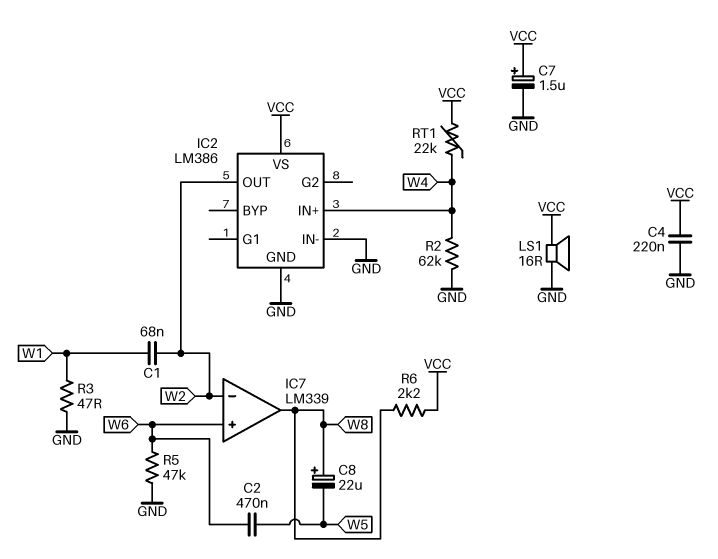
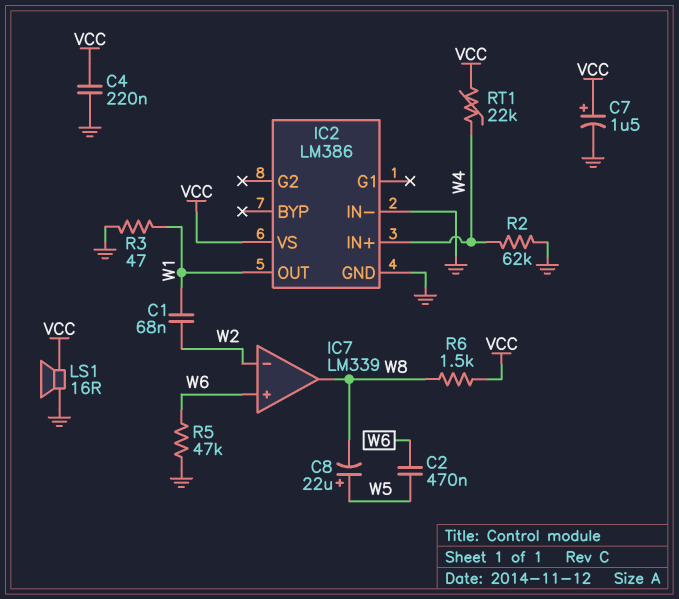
C8: 22uF (plus W8, minus W5) -> 22uF (plus W5, minus W8)
IC2 pin OUT: W2 -> W1
R6: 2.2k (VCC, W8) -> 1.5k (VCC, W8)

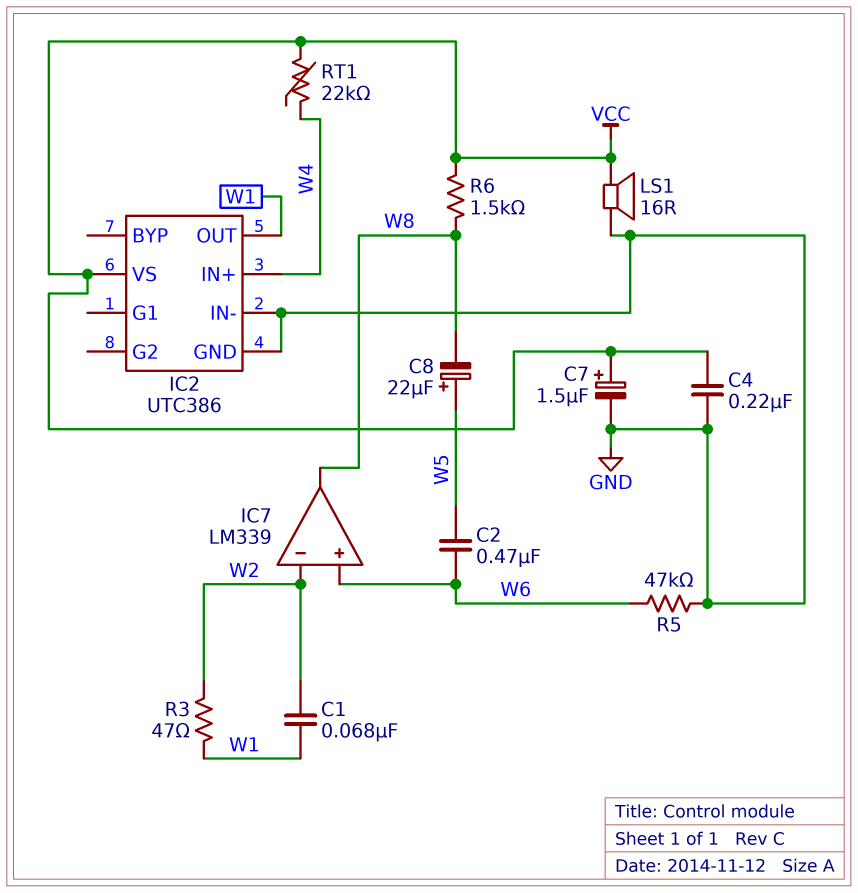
IC2: LM386 -> UTC386
R2: 62k (GND, W4) -> none
R3: 47 (GND, W1) -> 47 (W1, W2)

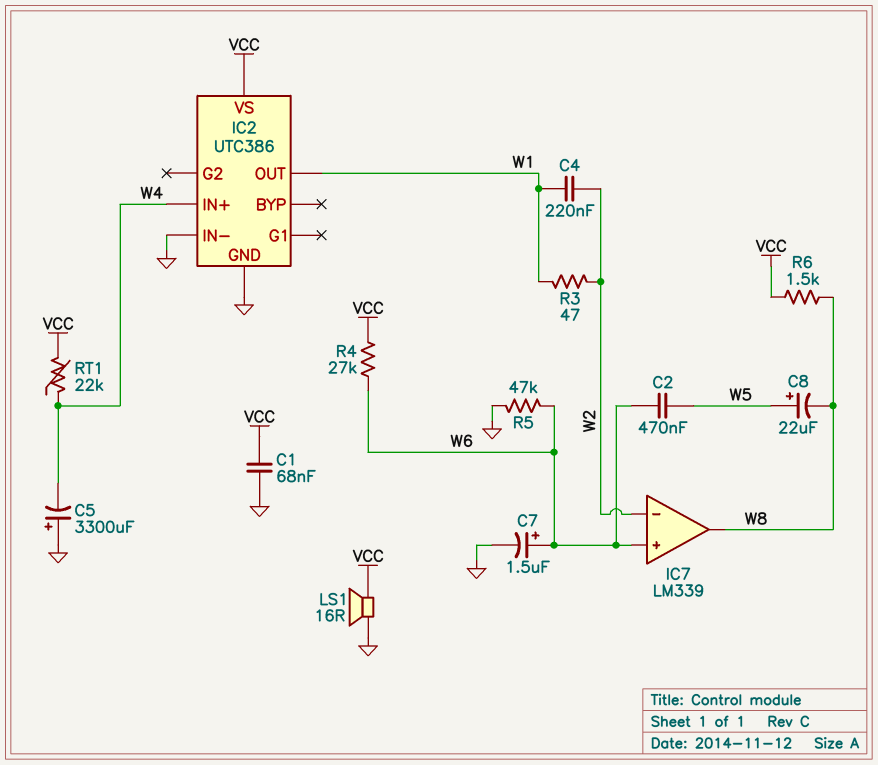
C1: 68nF (W1, W2) -> 68nF (GND, VCC)
C4: 220nF (GND, VCC) -> 220nF (W1, W2)
C5: none -> 3300uF (plus GND, minus W4)
C7: 1.5uF (plus VCC, minus GND) -> 1.5uF (plus W6, minus GND)
R4: none -> 27k (VCC, W6)

